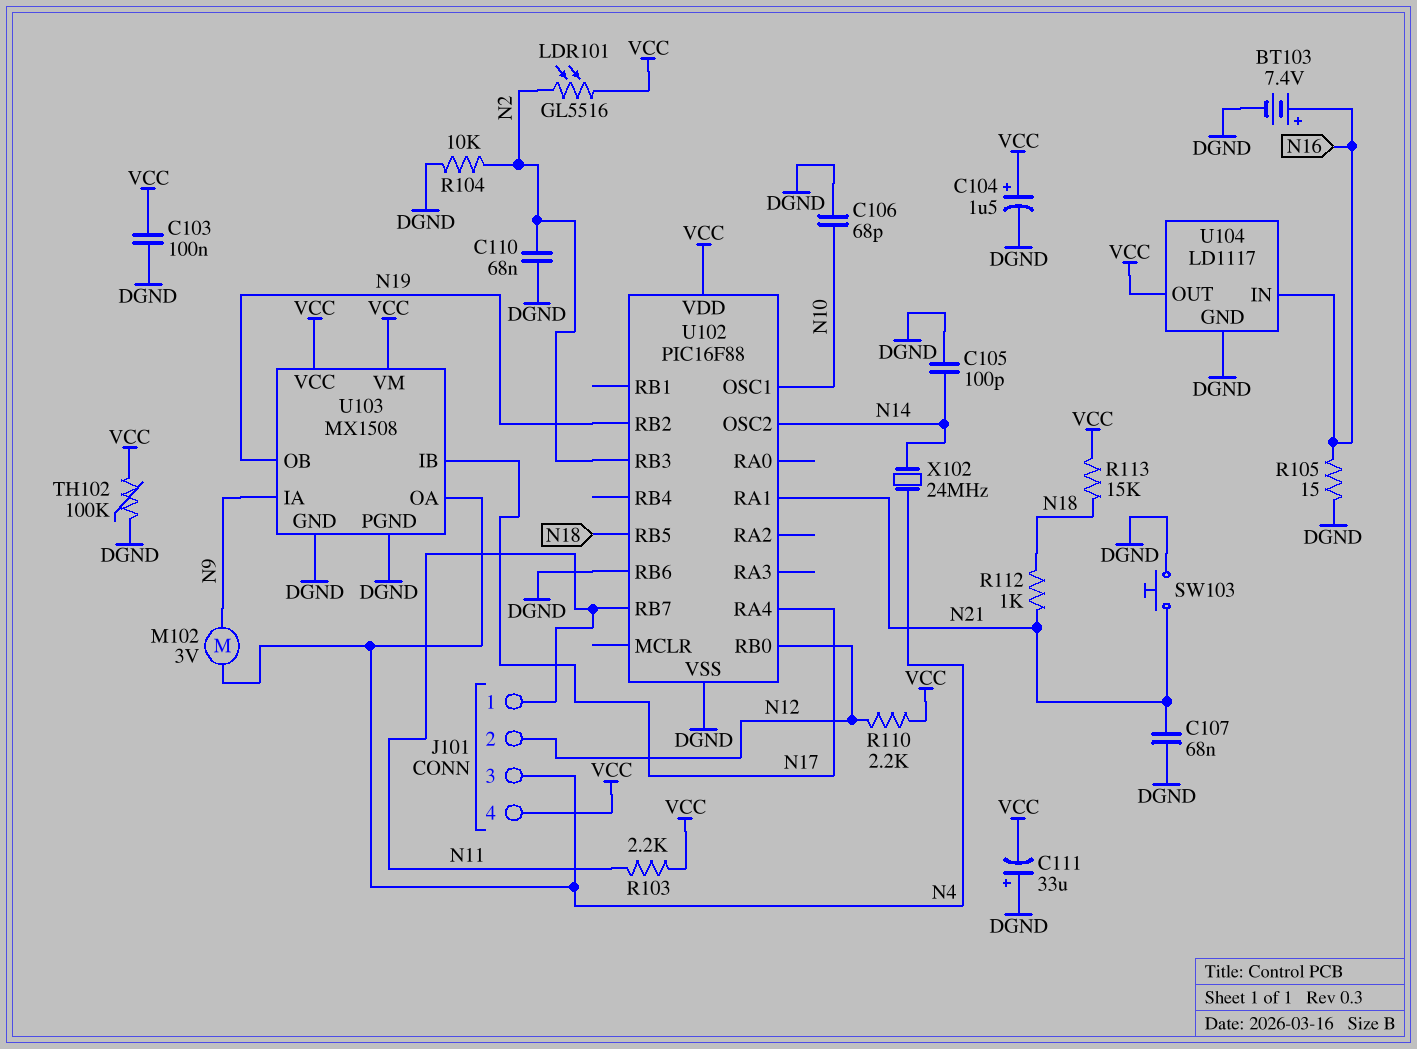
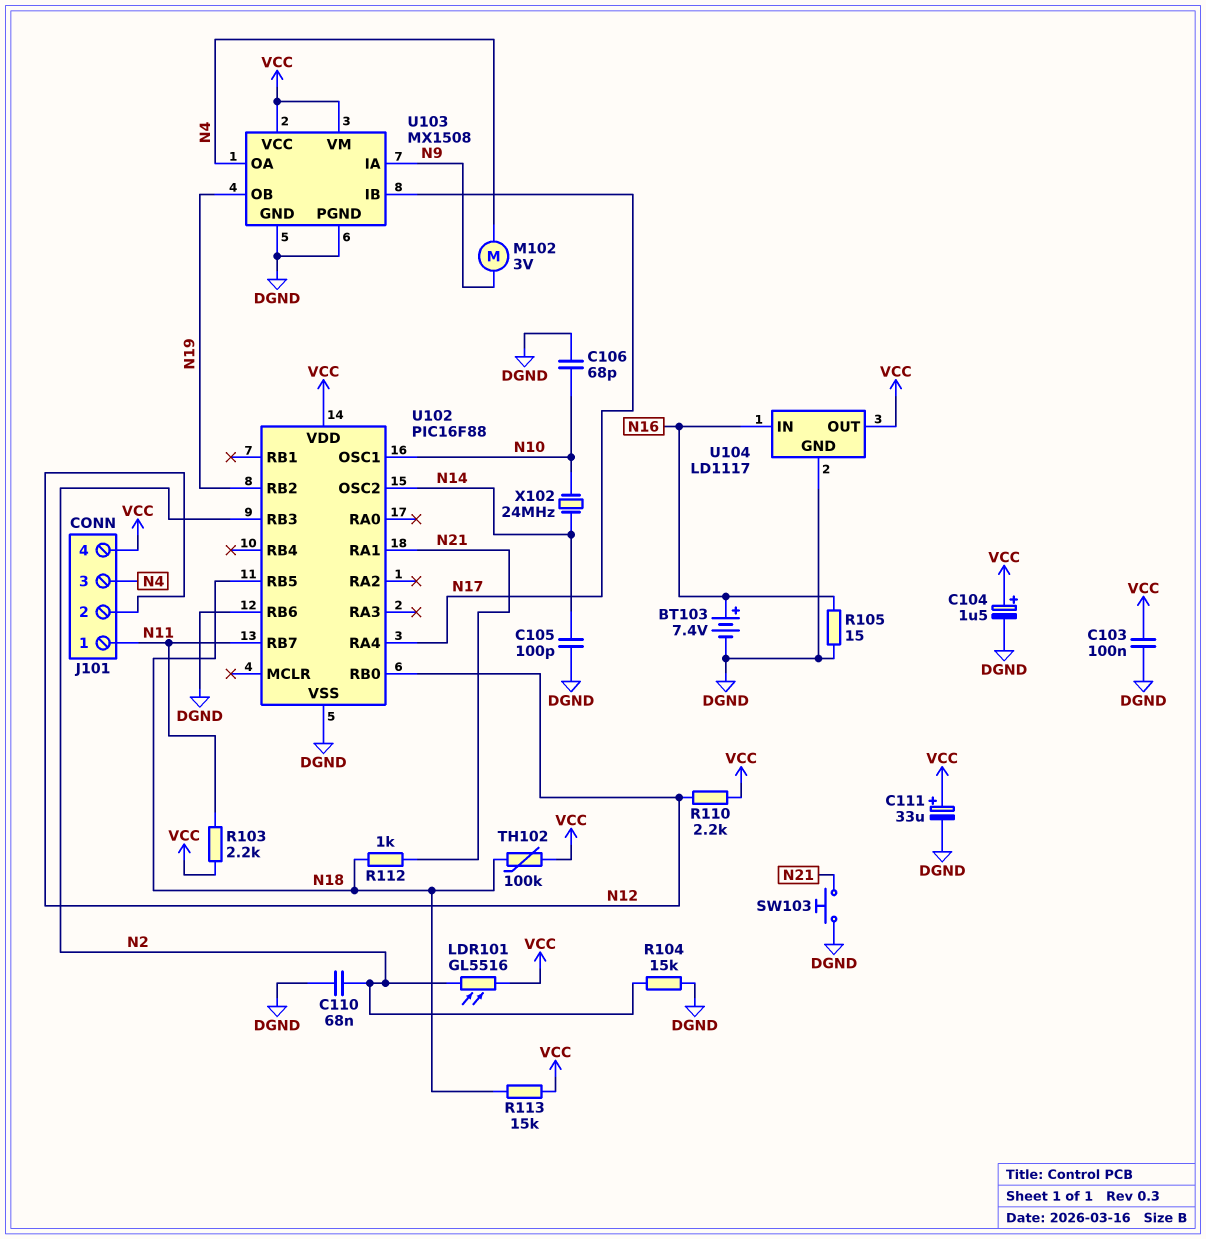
C107: 68nF (DGND, N21) -> none
C111: 33uF (plus DGND, minus VCC) -> 33uF (plus VCC, minus DGND)
R104: 10k (DGND, N2) -> 15k (DGND, N2)
TH102: 100k (DGND, VCC) -> 100k (N18, VCC)
X102: 24MHz (N4, N14) -> 24MHz (N10, N14)

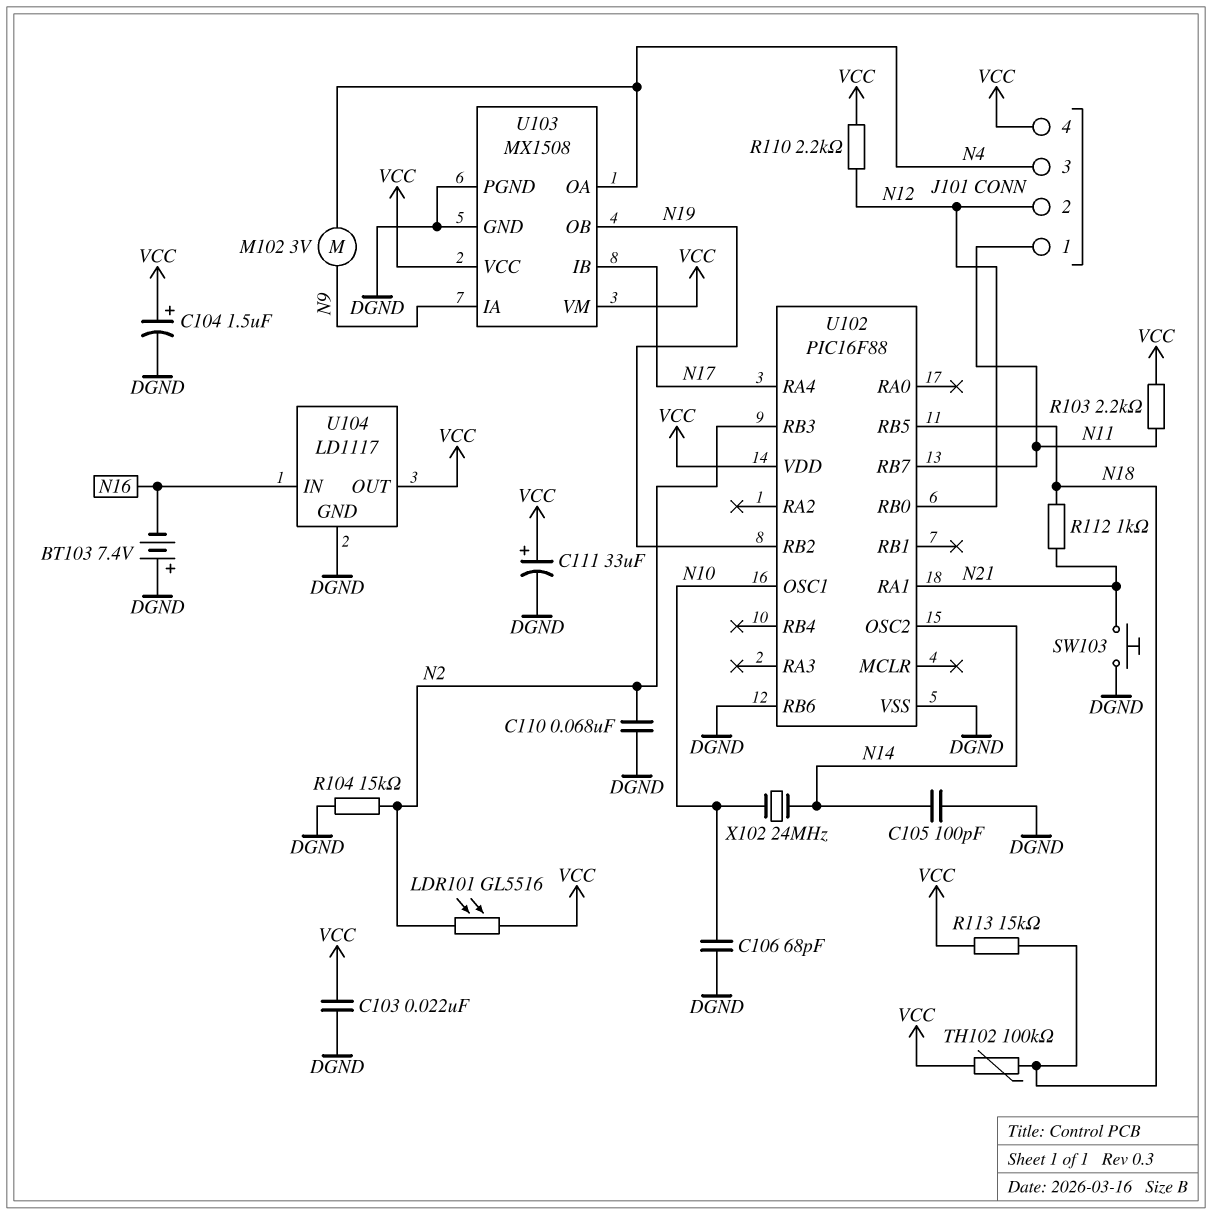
BT103: 7.4V (plus N16, minus DGND) -> 7.4V (plus DGND, minus N16)
C103: 100nF (DGND, VCC) -> 22nF (DGND, VCC)
R105: 15 (DGND, N16) -> none

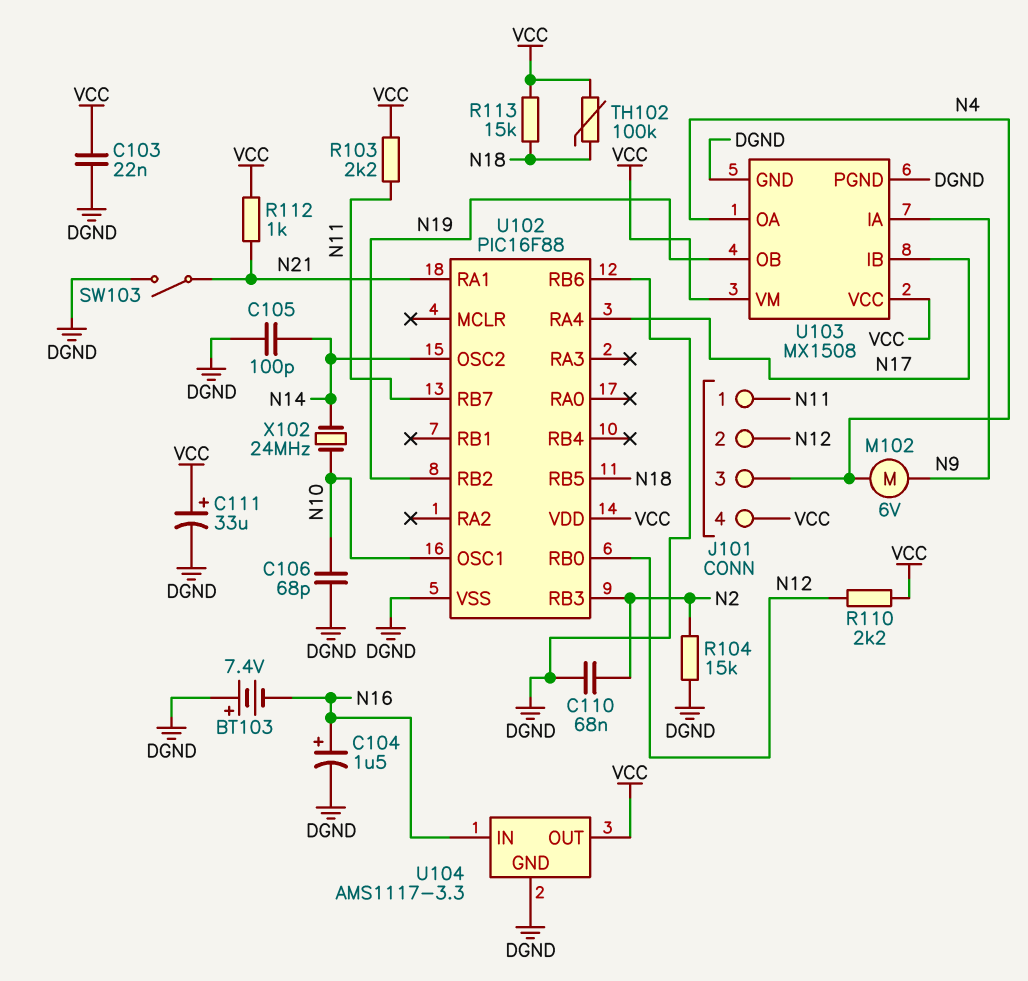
C104: 1.5uF (plus VCC, minus DGND) -> 1.5uF (plus N16, minus DGND)
LDR101: GL5516 (N2, VCC) -> none
M102: motor 3V (N4, N9) -> motor 6V (N4, N9)
R112: 1k (N18, N21) -> 1k (N21, VCC)
SW103: button (DGND, N21) -> switch (DGND, N21)
U104: LD1117 -> AMS1117-3.3

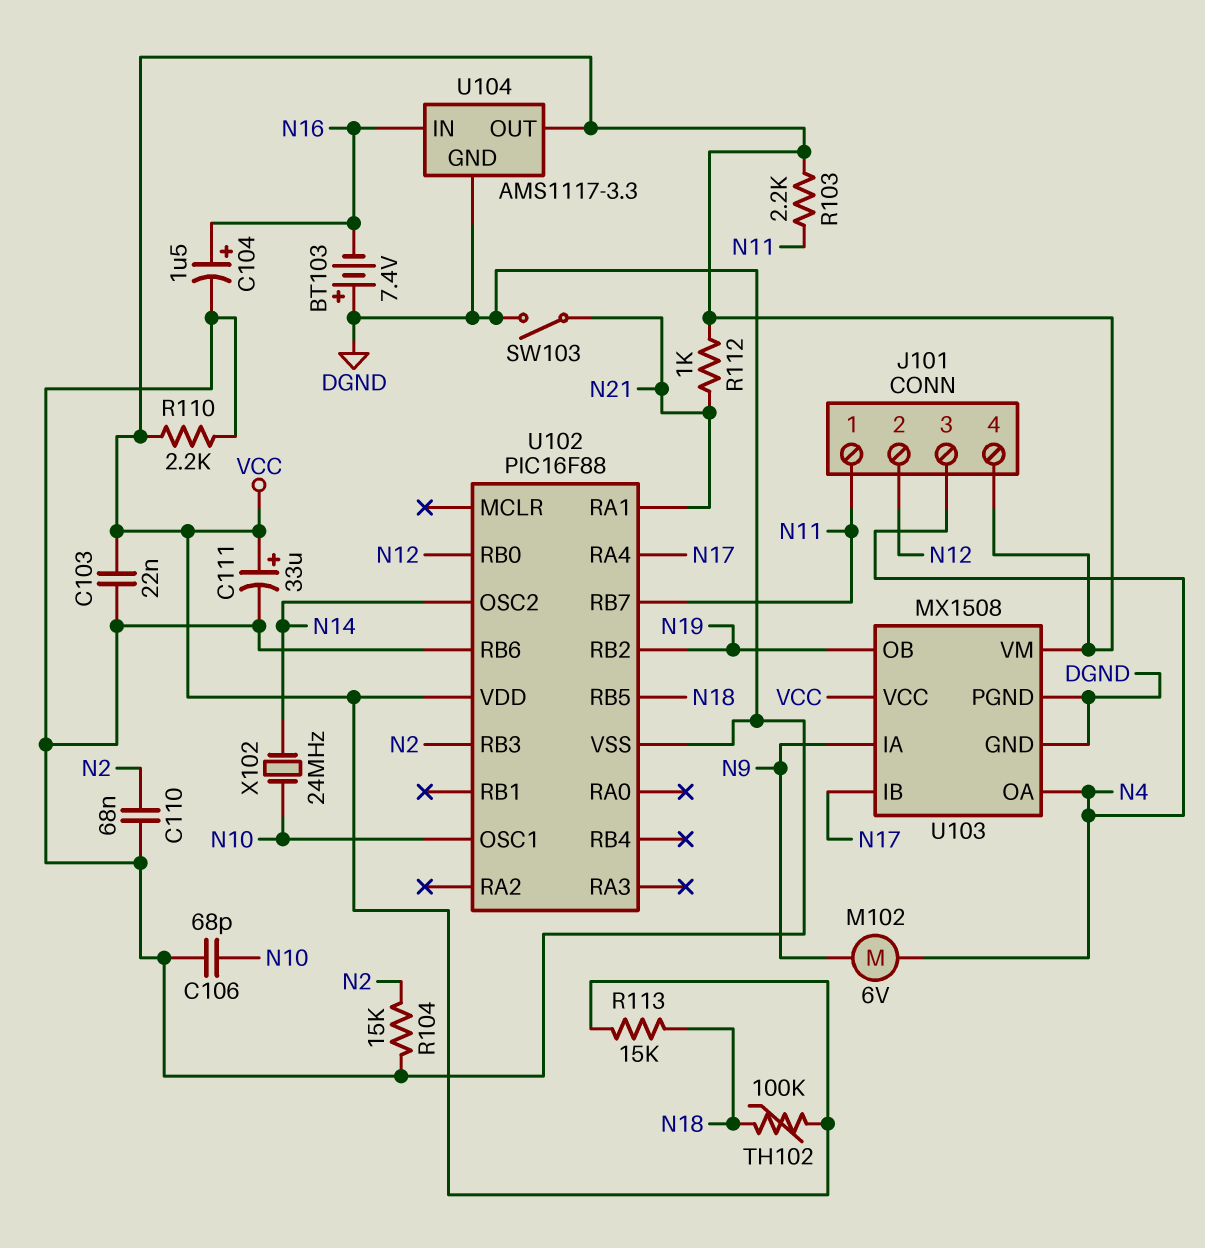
C105: 100pF (DGND, N14) -> none
R110: 2.2k (N12, VCC) -> 2.2k (DGND, VCC)

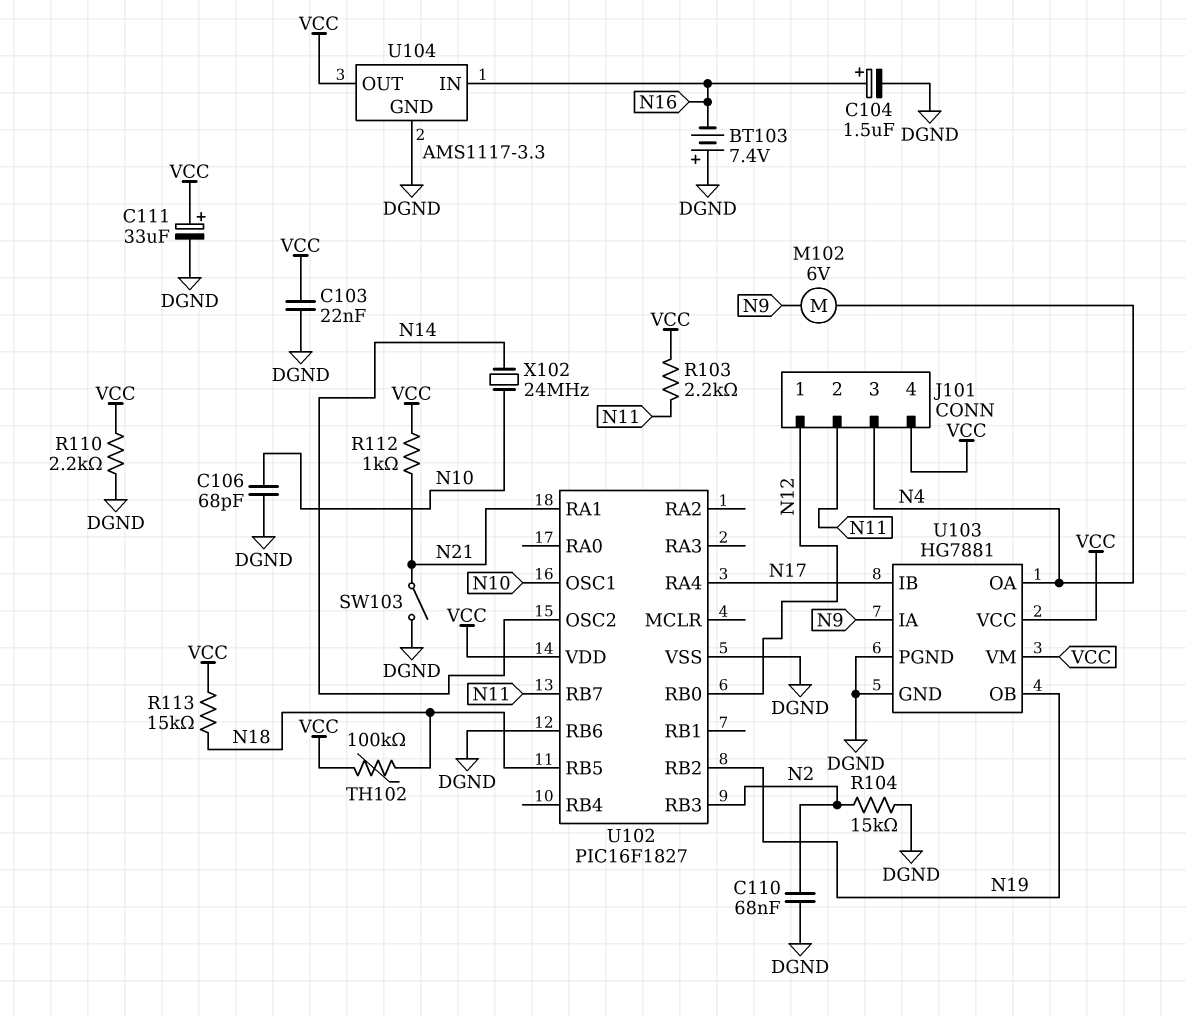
J101 pin 1: N11 -> N12
J101 pin 2: N12 -> N11
U102: PIC16F88 -> PIC16F1827
U103: MX1508 -> HG7881

